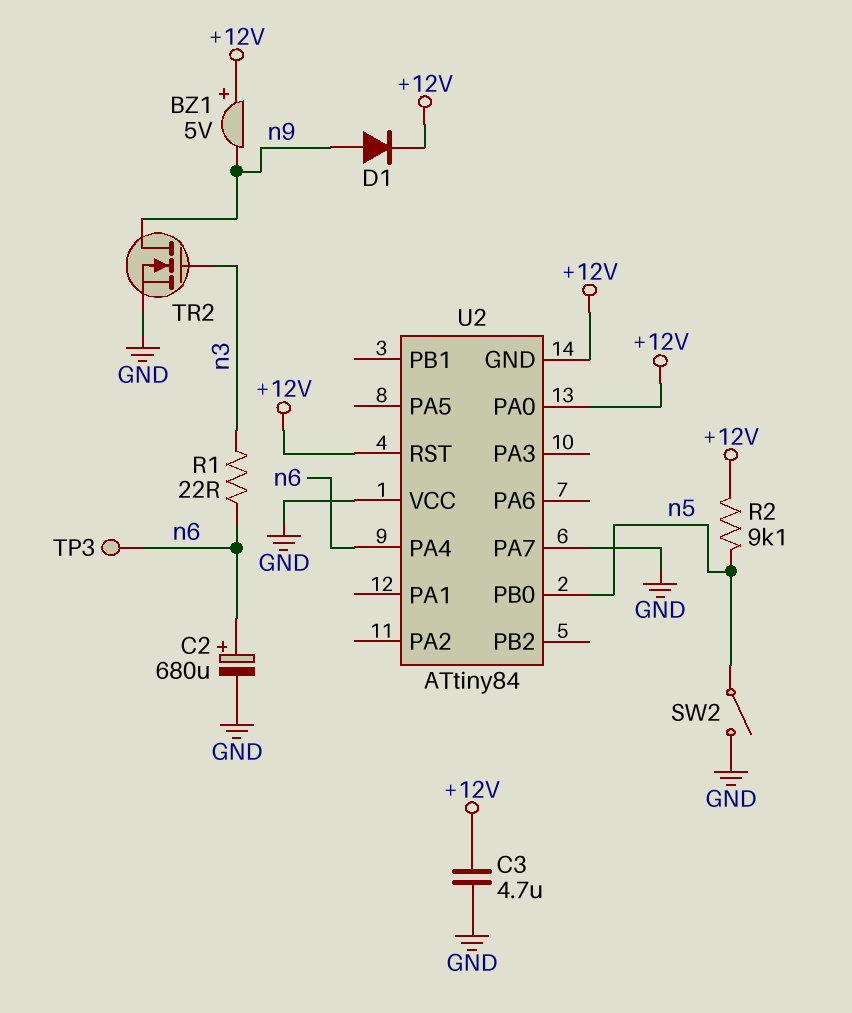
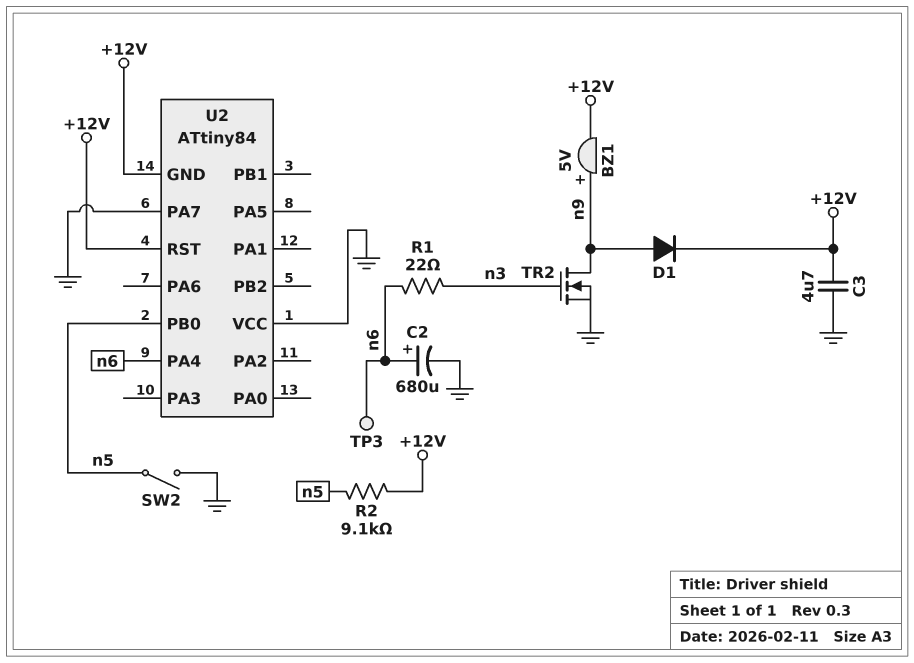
BZ1: buzzer 5V (plus +12V, minus n9) -> buzzer 5V (plus n9, minus +12V)
U2 pin PA0: +12V -> none

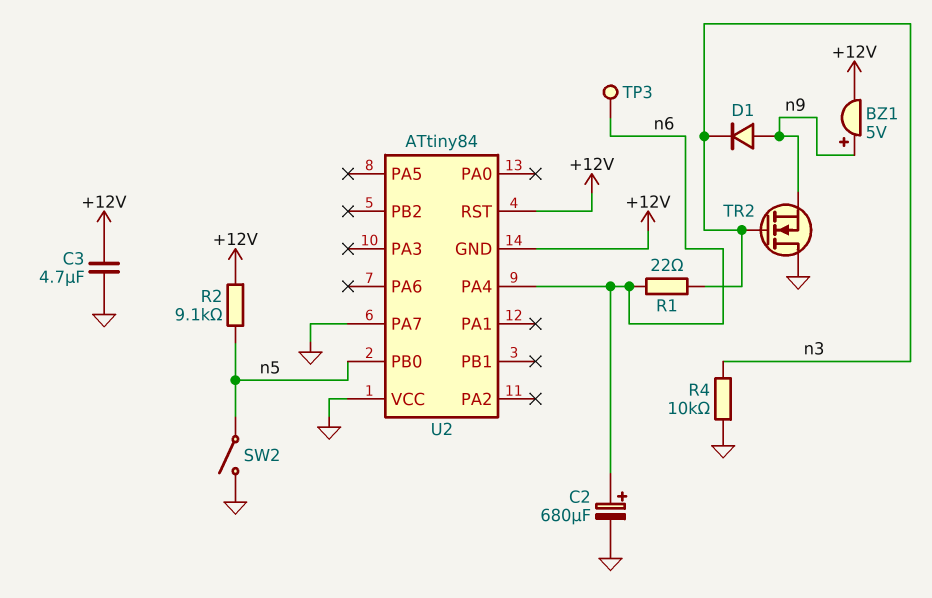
D1: diode (A n9, K +12V) -> diode (A n9, K n3)
R4: none -> 10k (GND, n3)
TR2: NMOS (G n3, D n9, S GND) -> NMOS (G n3, D GND, S n9)

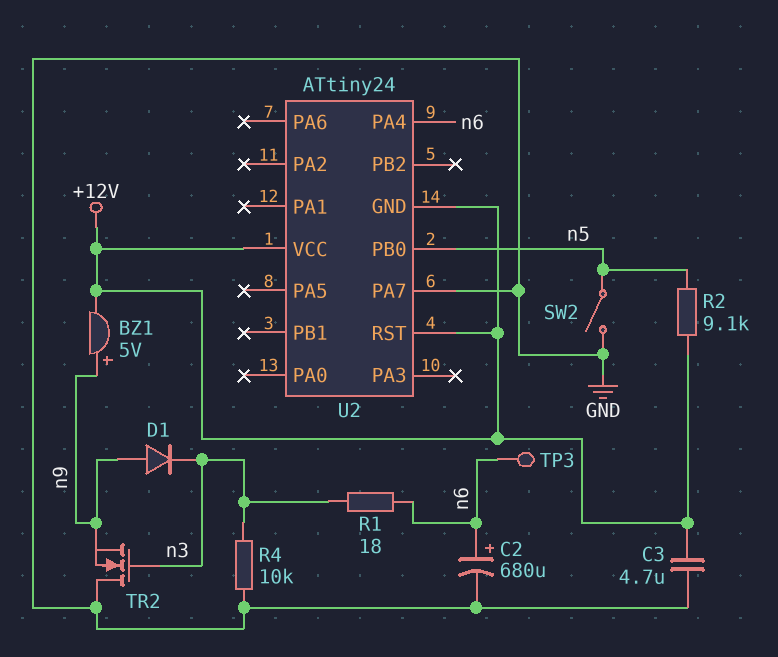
R1: 22 (n3, n6) -> 18 (n3, n6)
U2: ATtiny84 -> ATtiny24
U2 pin VCC: GND -> +12V

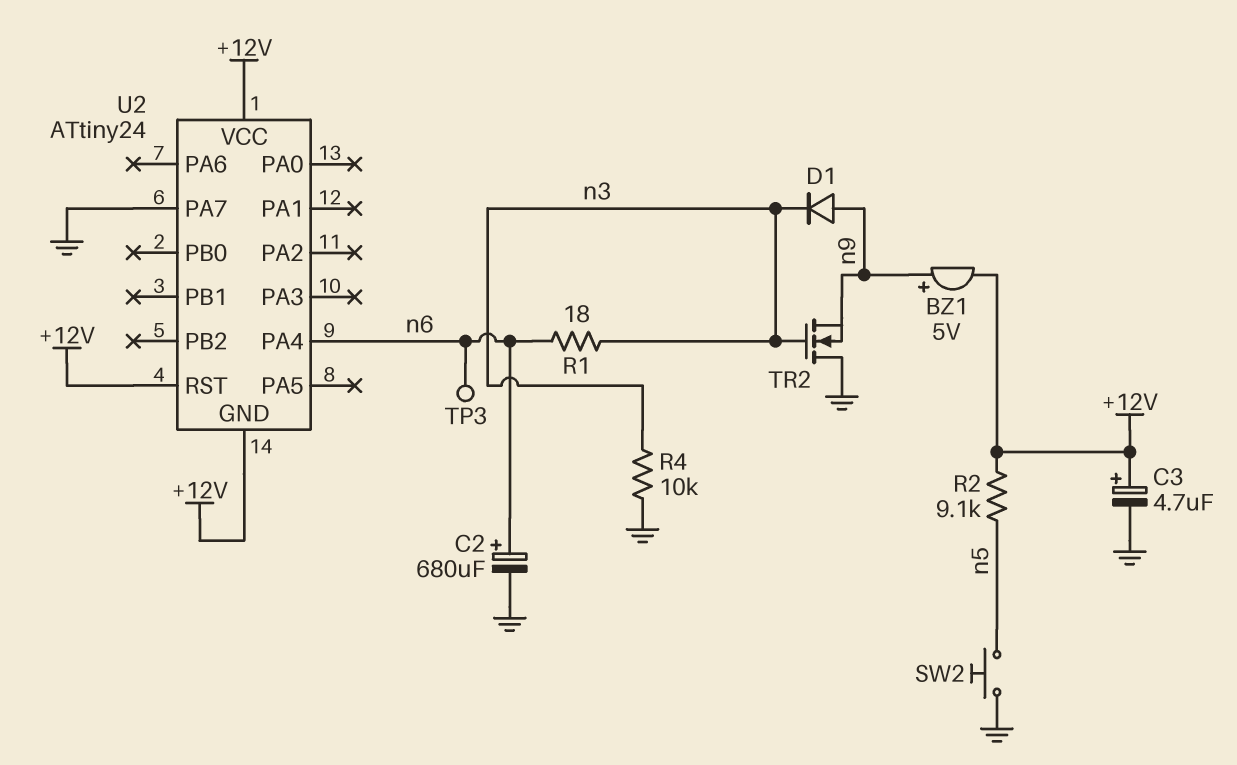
C3: 4.7uF (+12V, GND) -> 4.7uF (plus +12V, minus GND)
SW2: switch (GND, n5) -> button (GND, n5)
U2 pin PB0: n5 -> none

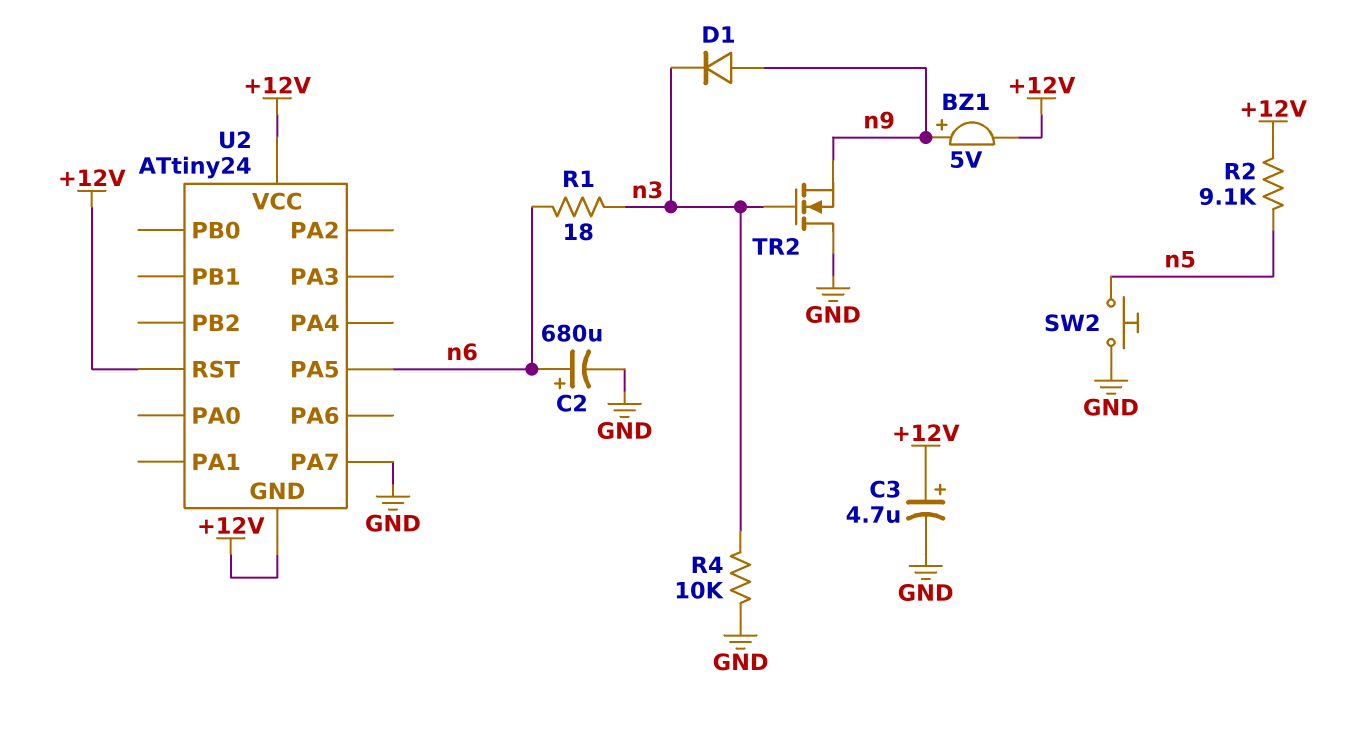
TP3: test point (n6) -> none
U2 pin PA4: n6 -> none
U2 pin PA5: none -> n6

